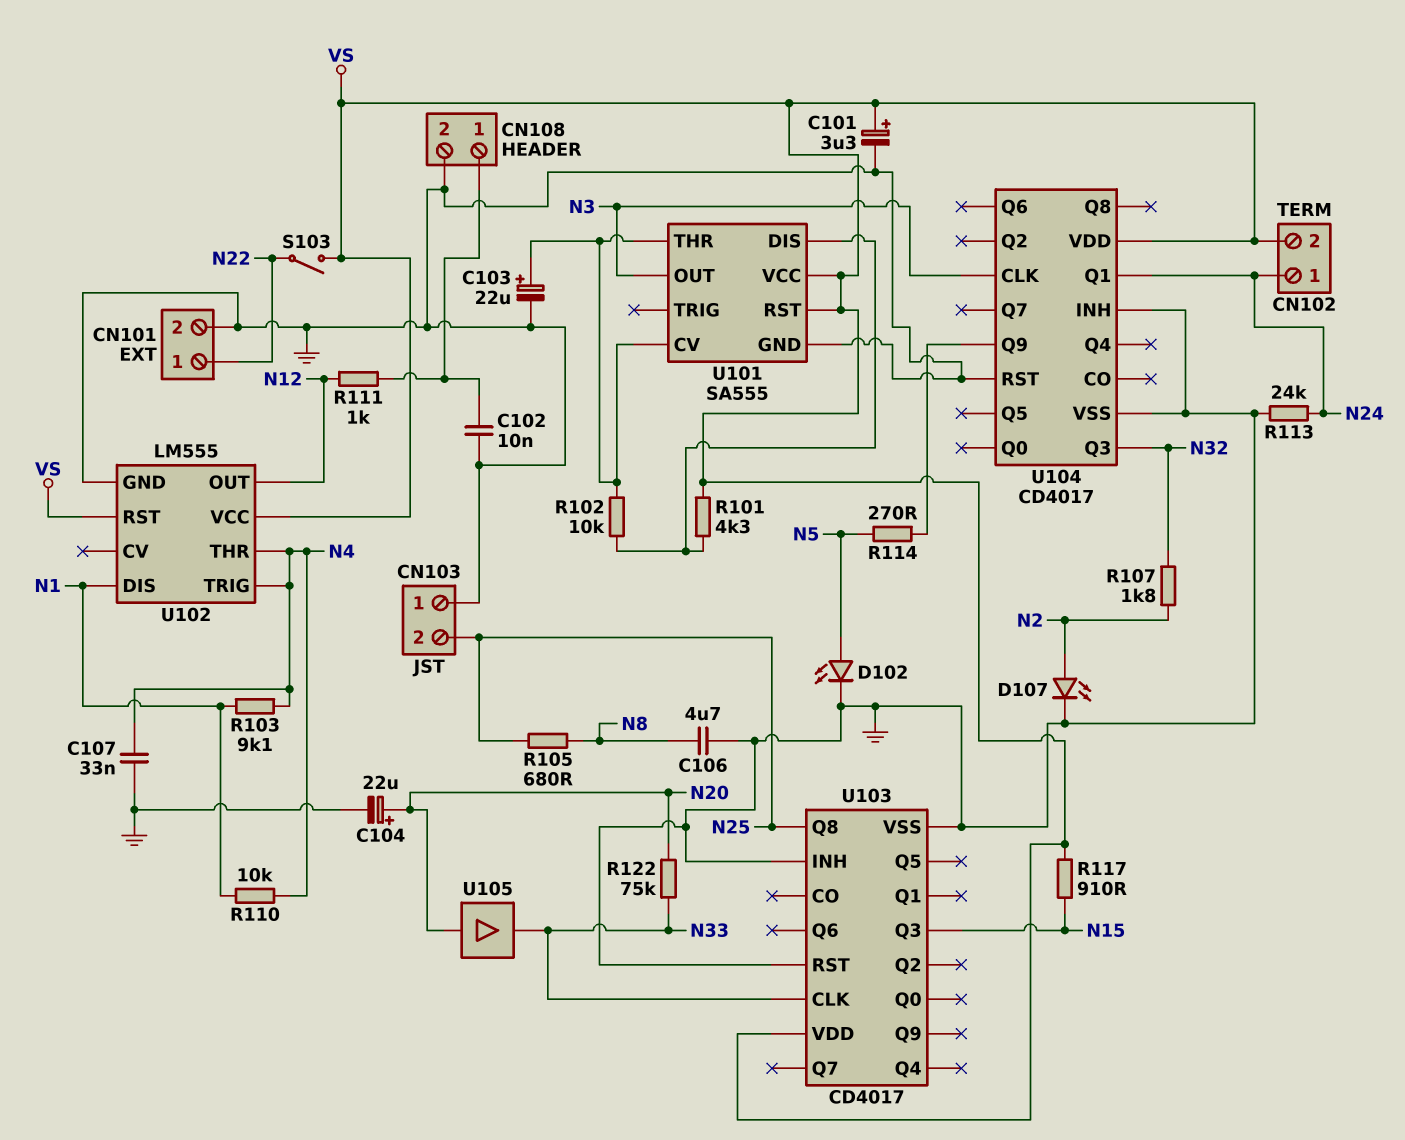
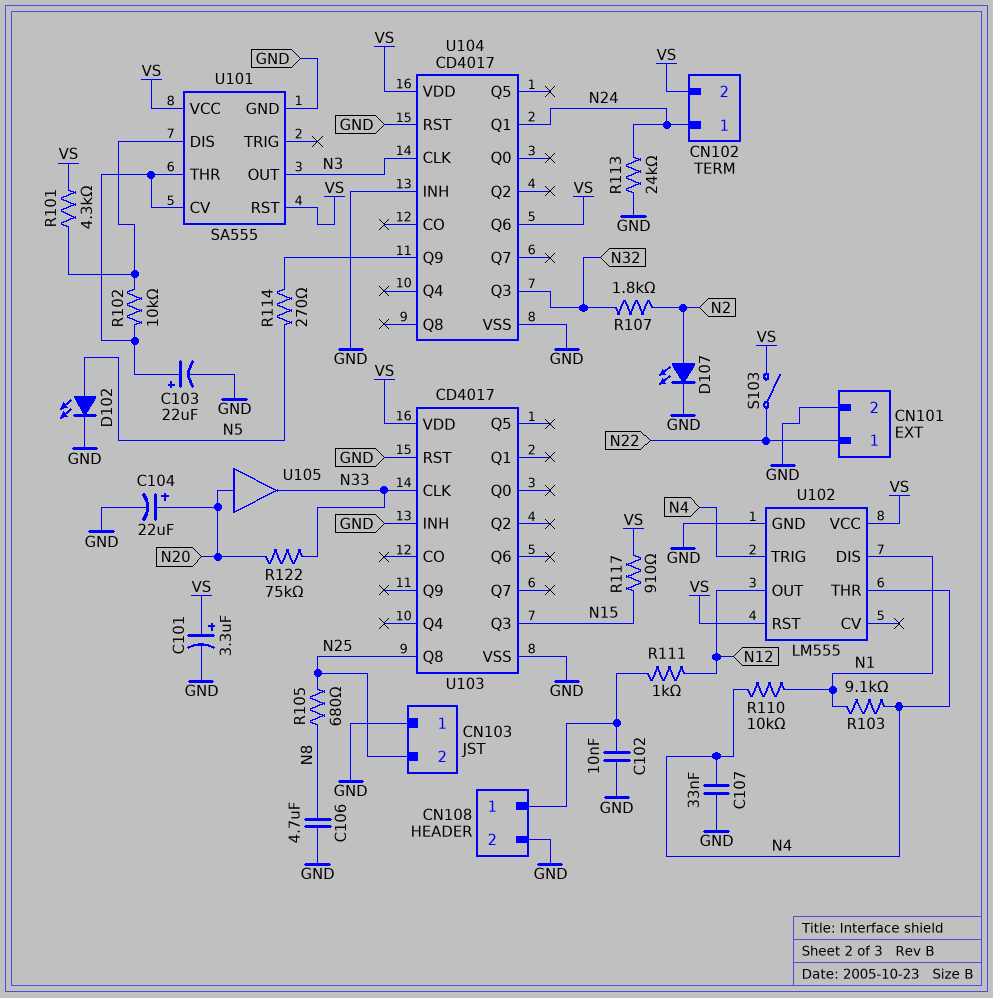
U104 pin Q6: none -> VS

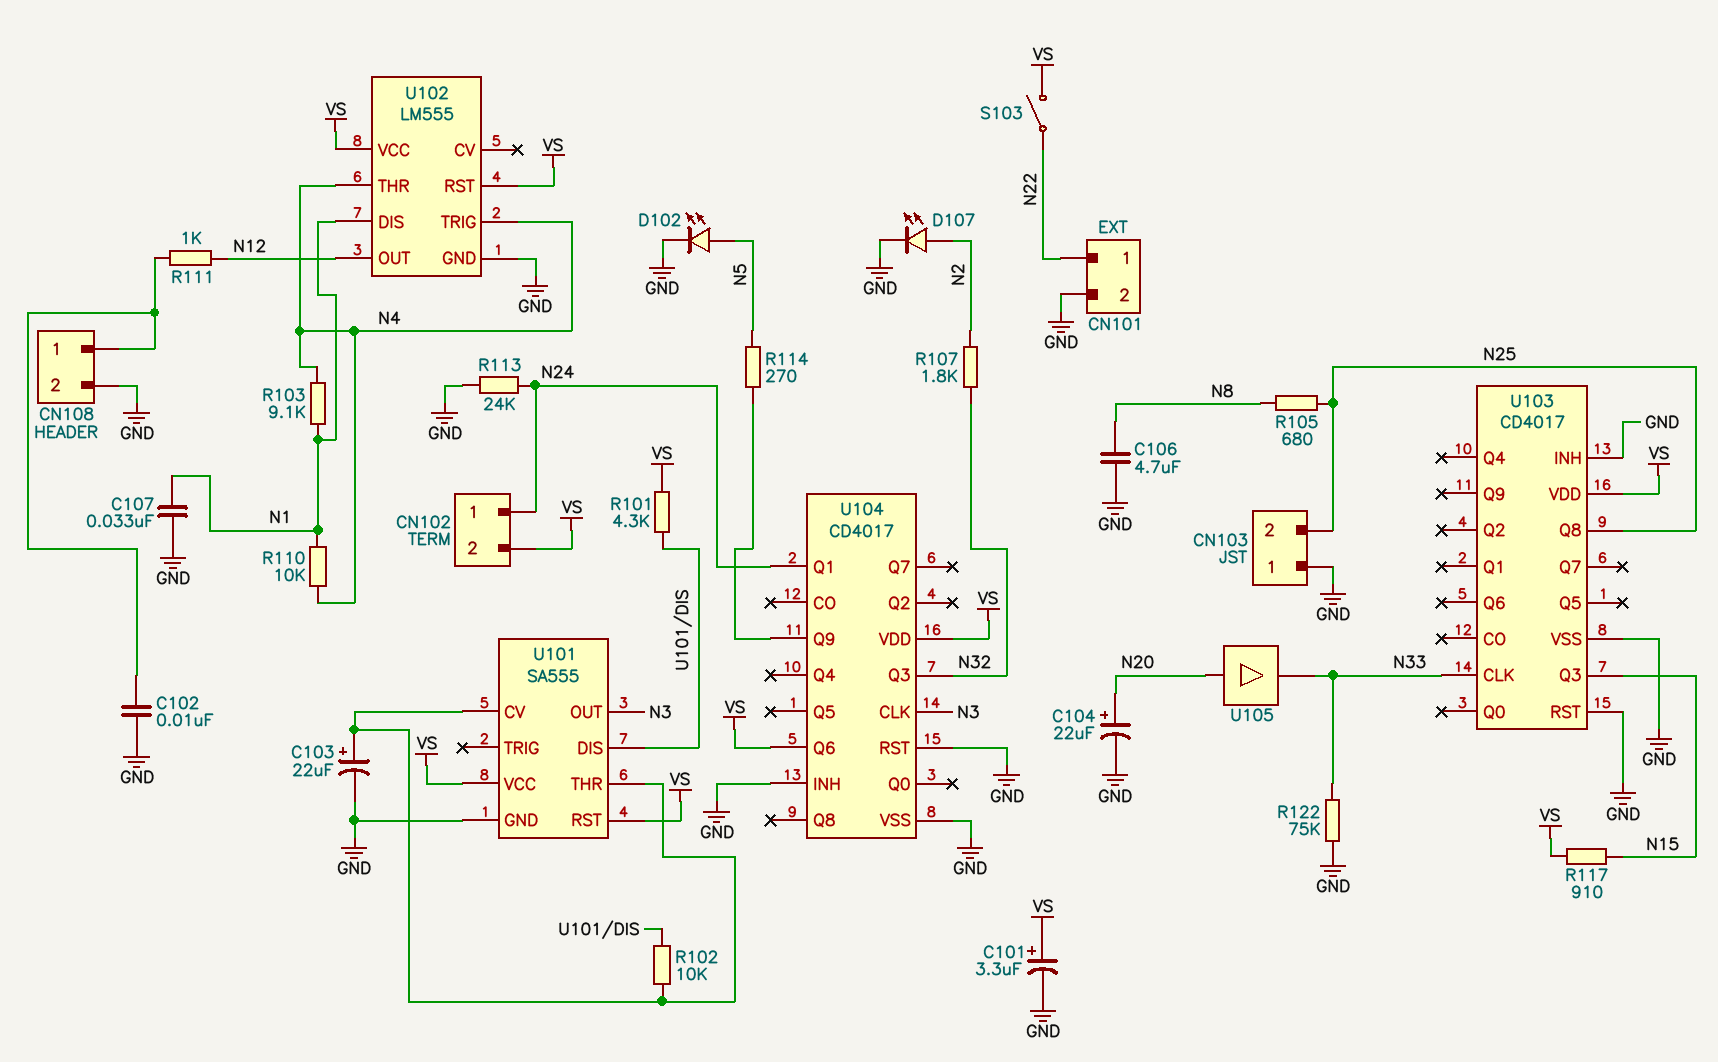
C107: 33nF (GND, N4) -> 33nF (GND, N1)
R122: 75k (N20, N33) -> 75k (GND, N33)

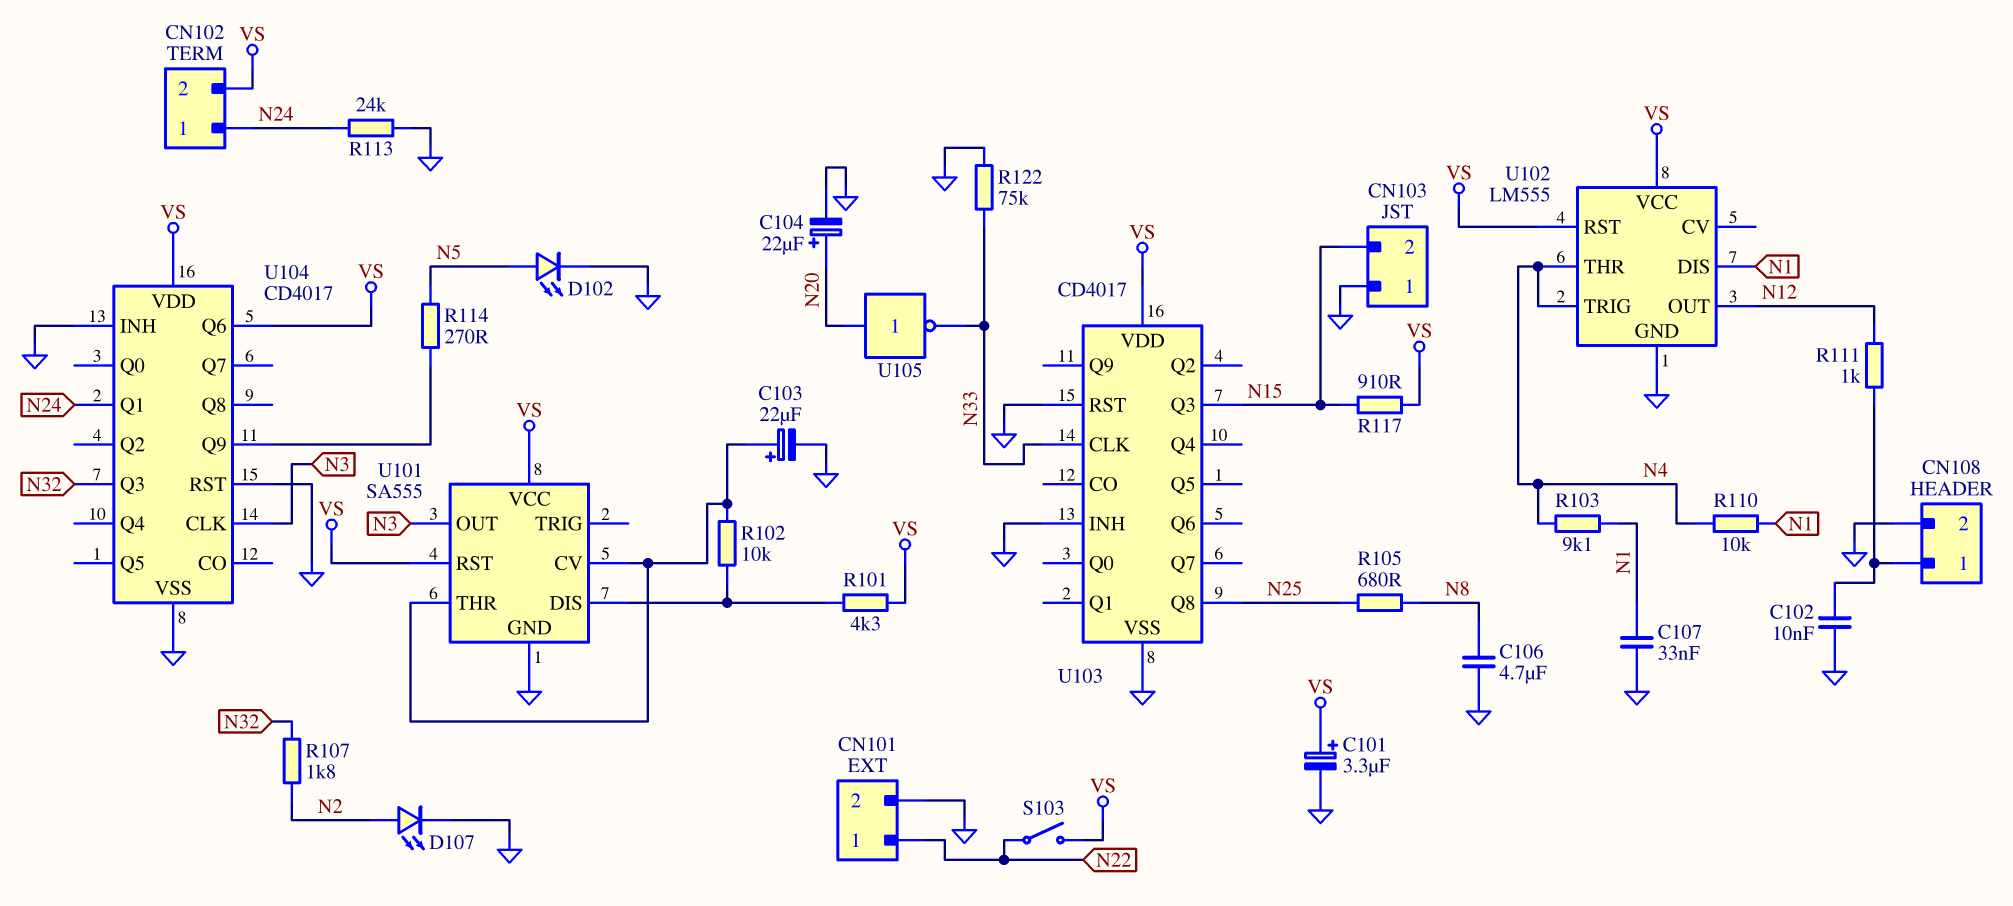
CN103 pin 2: N25 -> N15
U105: buffer (in N20, out N33) -> NOT (in N20, out N33)

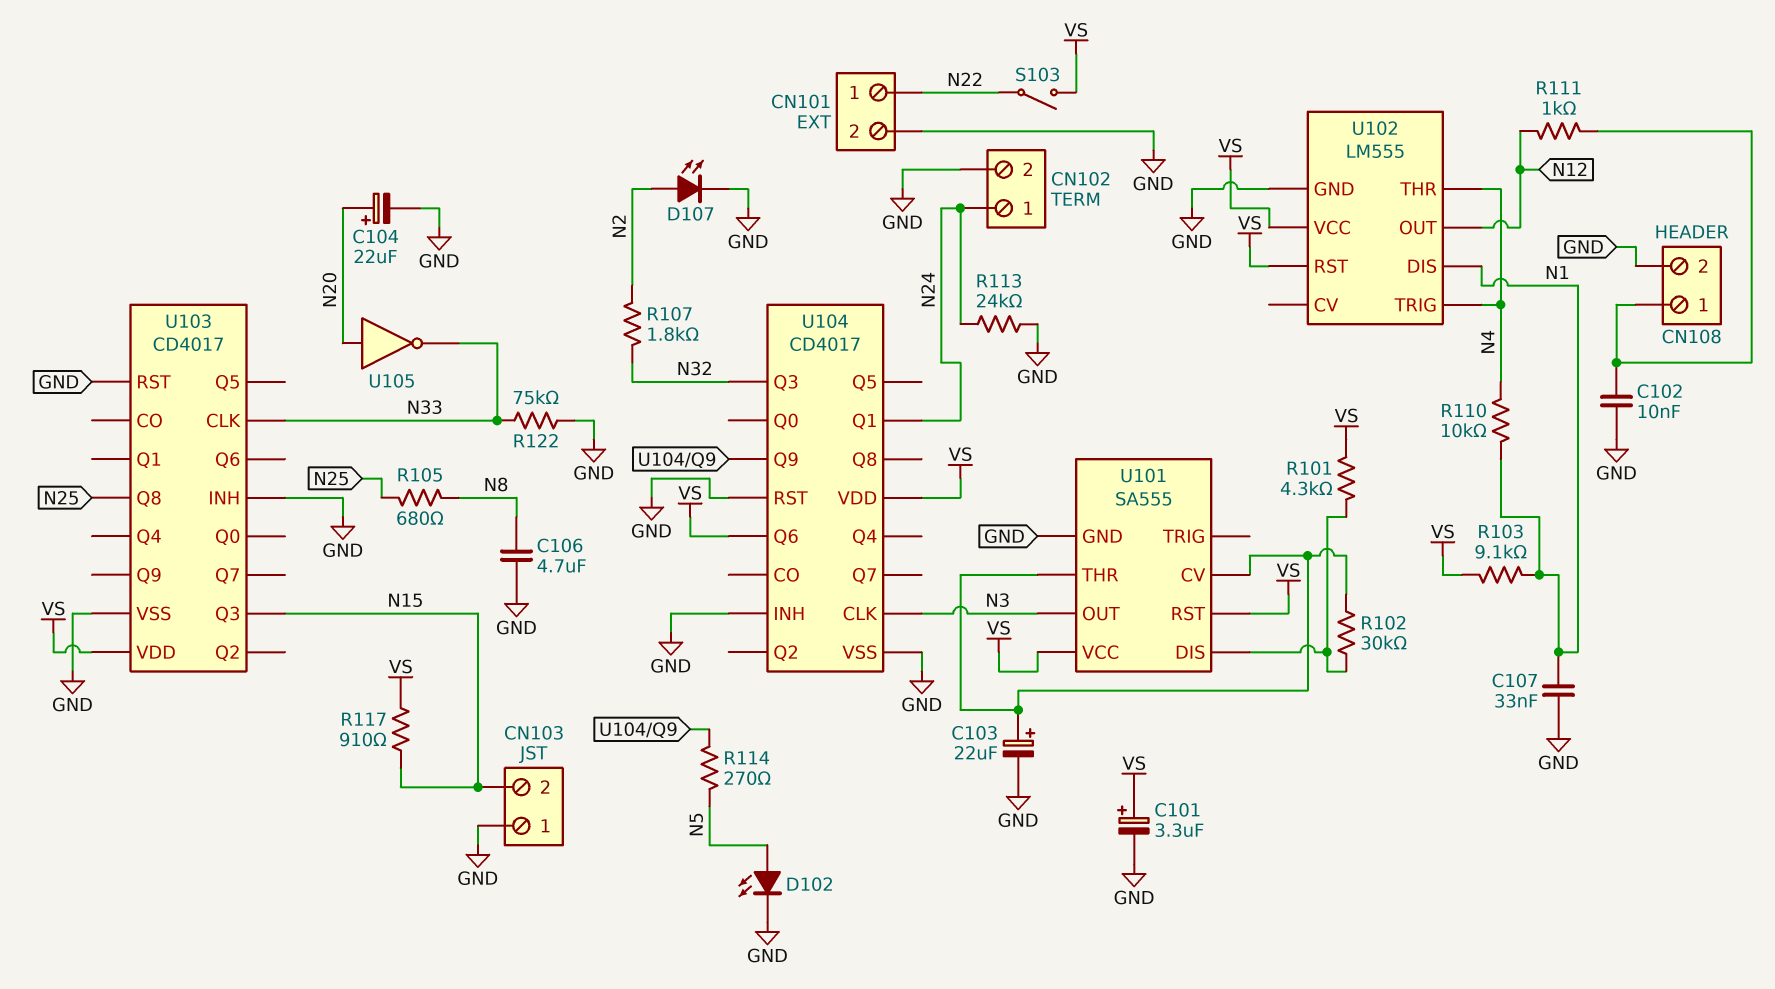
CN102 pin 2: VS -> GND
R102: 10k (U101/CV, U101/DIS) -> 30k (U101/CV, U101/DIS)
R103: 9.1k (N1, N4) -> 9.1k (N1, VS)

